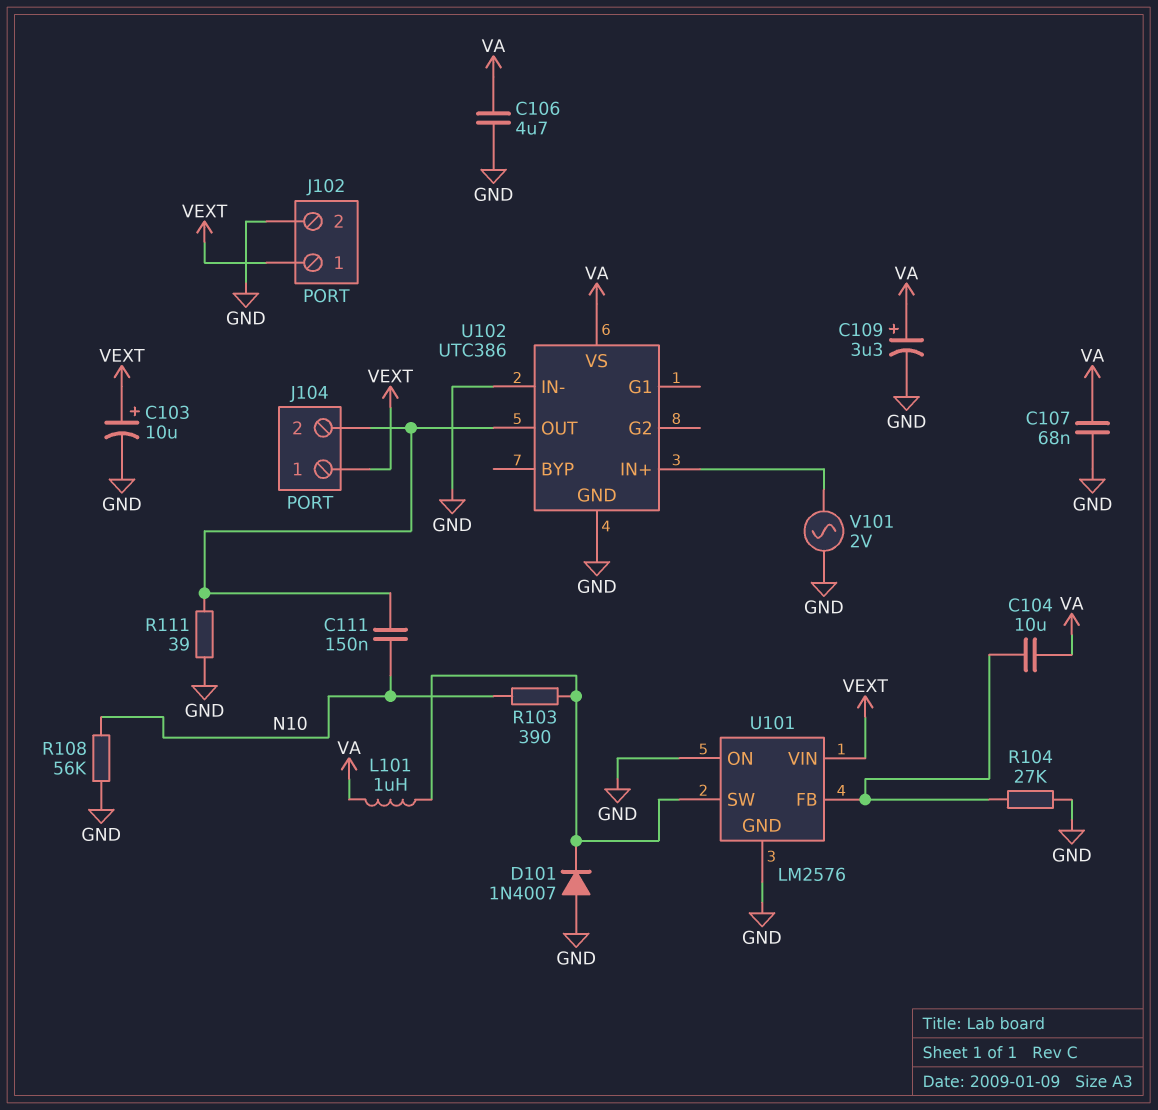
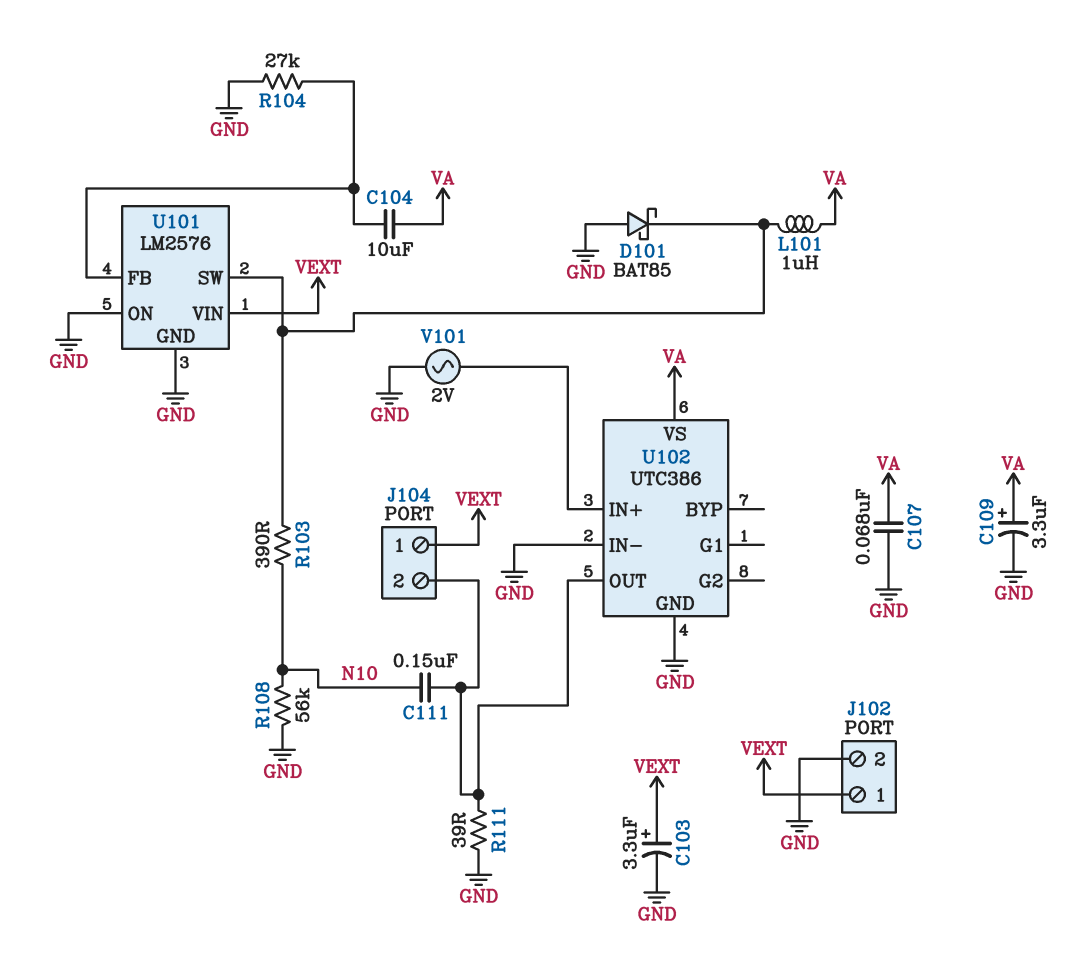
C103: 10uF (plus VEXT, minus GND) -> 3.3uF (plus VEXT, minus GND)
C106: 4.7uF (GND, VA) -> none
D101: diode 1N4007 (A GND, K U101/SW) -> schottky BAT85 (A GND, K U101/SW)

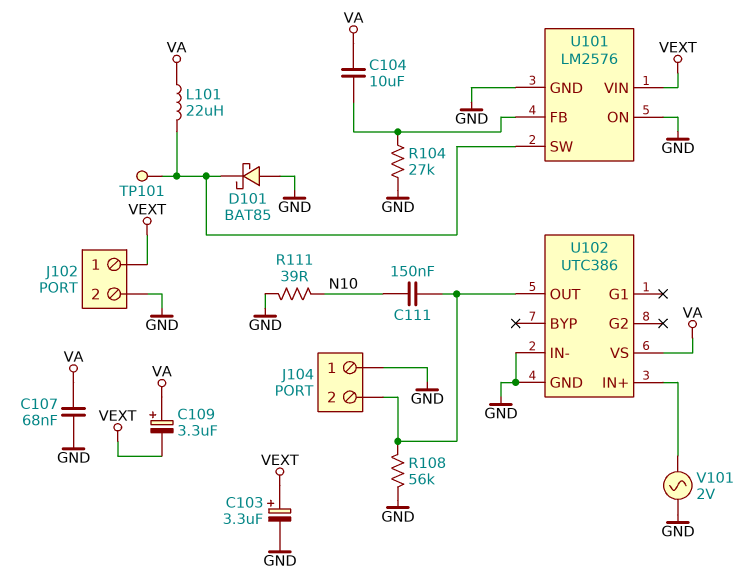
C109: 3.3uF (plus VA, minus GND) -> 3.3uF (plus VA, minus VEXT)
J104 pin 1: VEXT -> GND
L101: 1uH (U101/SW, VA) -> 22uH (U101/SW, VA)
R103: 390 (N10, U101/SW) -> none
R108: 56k (GND, N10) -> 56k (GND, J104/2)
R111: 39 (GND, J104/2) -> 39 (GND, N10)
TP101: none -> test point (U101/SW)

